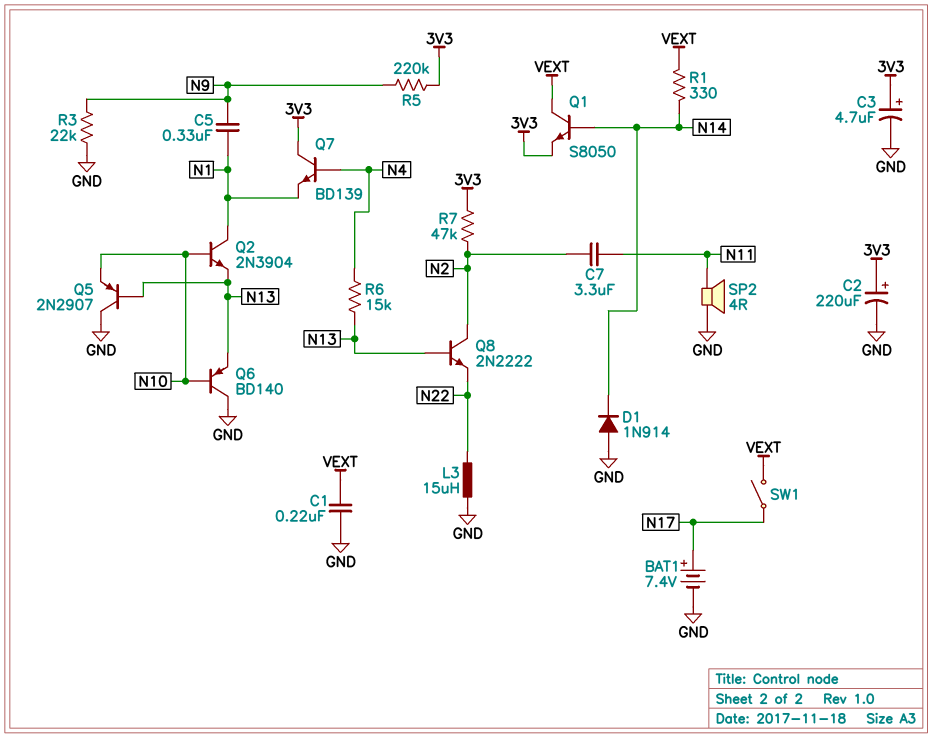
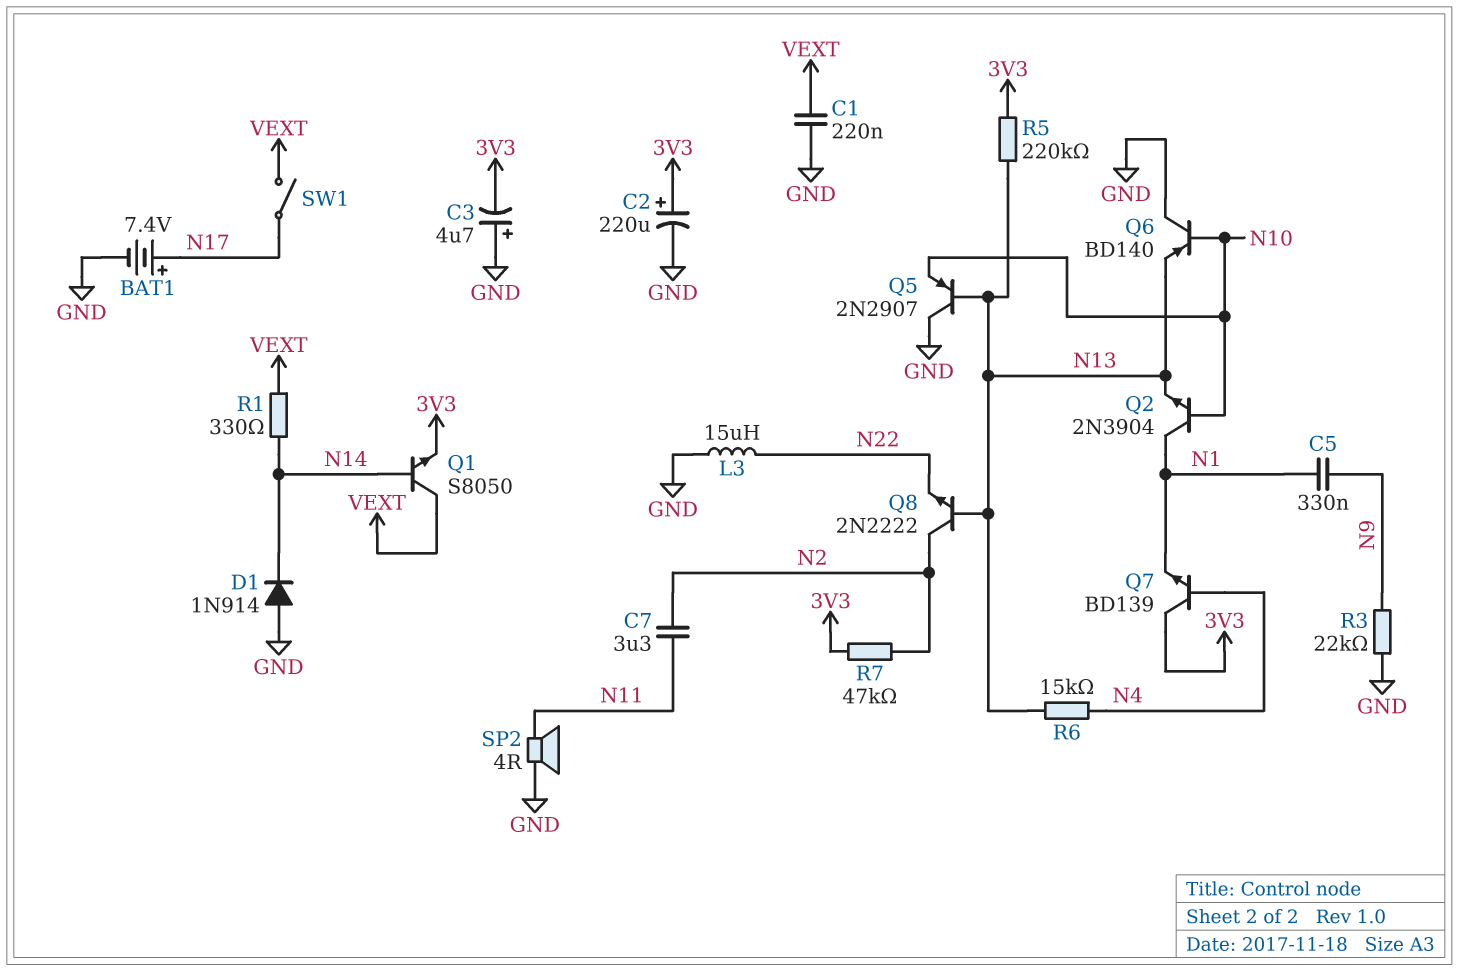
C3: 4.7uF (plus 3V3, minus GND) -> 4.7uF (plus GND, minus 3V3)
R5: 220k (3V3, N9) -> 220k (3V3, N13)

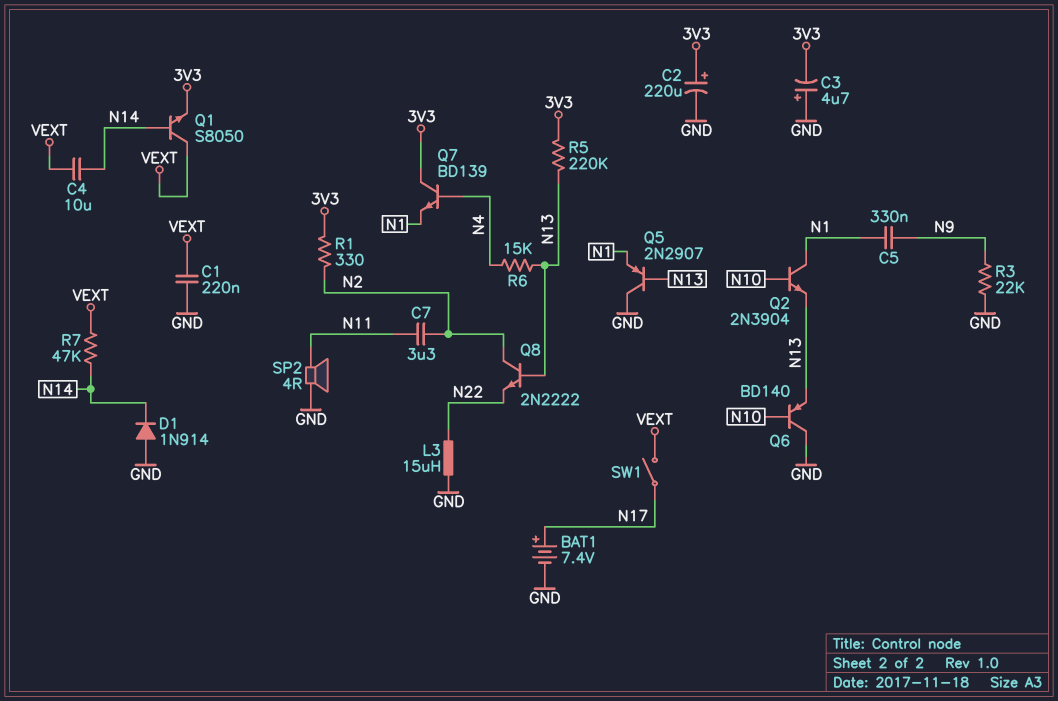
C4: none -> 10uF (N14, VEXT)
Q5: PNP 2N2907 (B N13, C GND, E N10) -> PNP 2N2907 (B N13, C GND, E N1)
R1: 330 (N14, VEXT) -> 330 (3V3, N2)
R7: 47k (3V3, N2) -> 47k (N14, VEXT)

